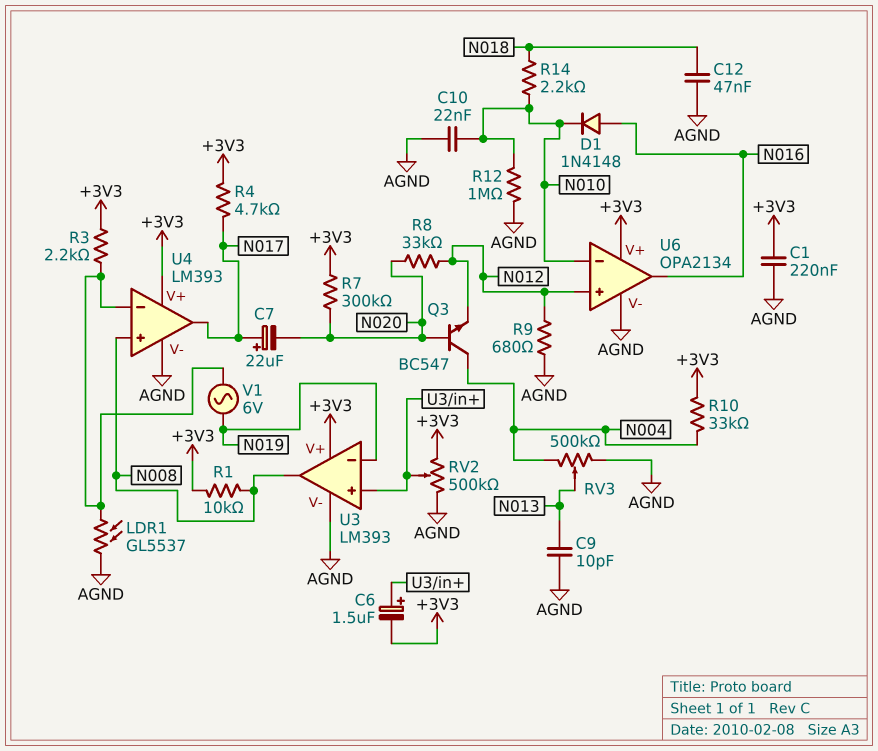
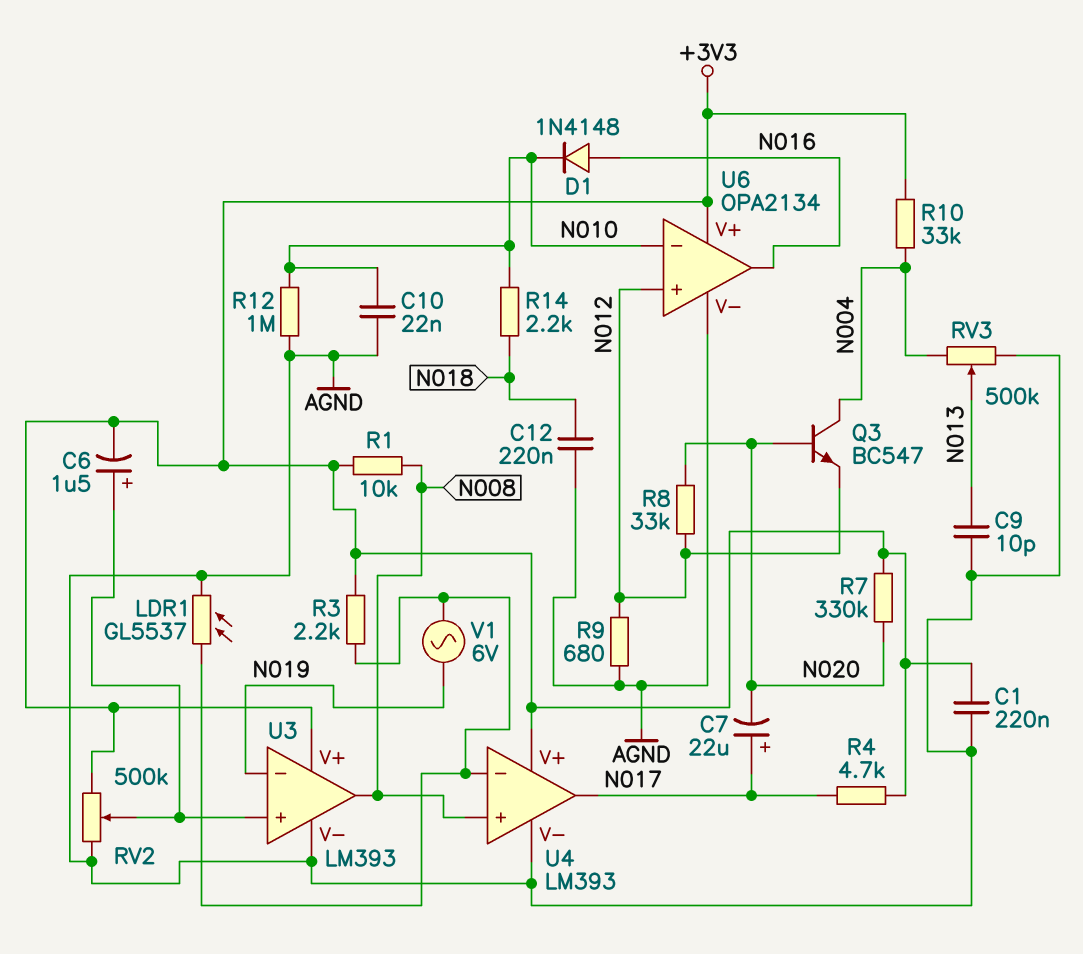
C12: 47nF (AGND, N018) -> 220nF (AGND, N018)
R7: 300k (+3V3, N020) -> 330k (+3V3, N020)

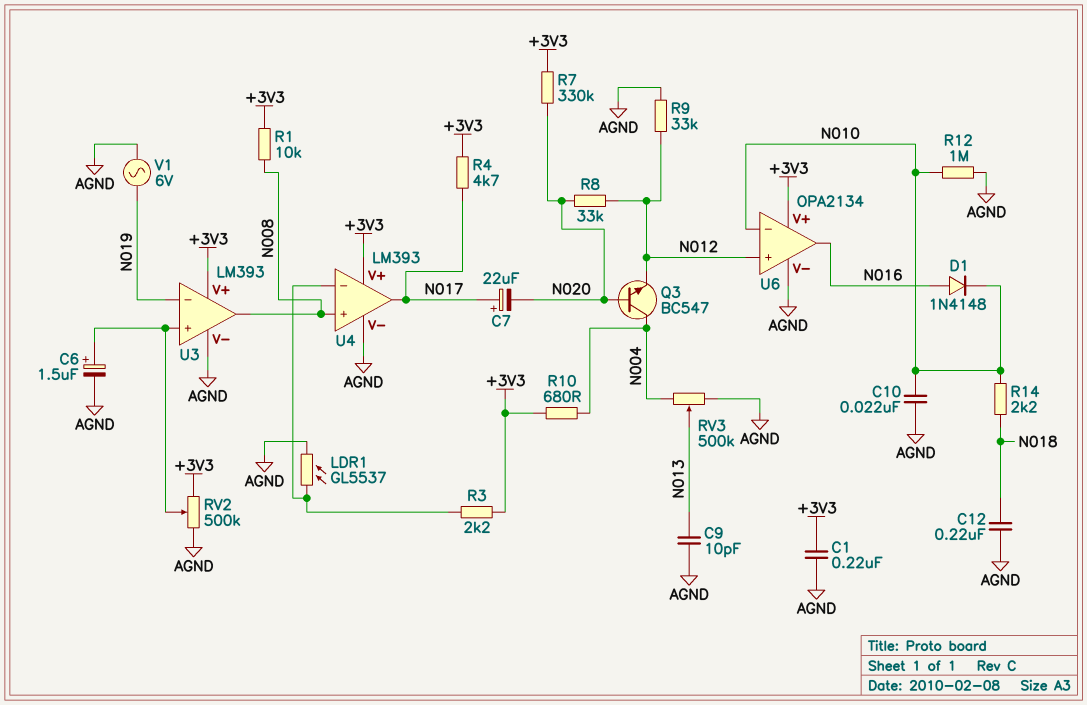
C6: 1.5uF (plus U3/in+, minus +3V3) -> 1.5uF (plus U3/in+, minus AGND)
R9: 680 (AGND, N012) -> 33k (AGND, N012)
R10: 33k (+3V3, N004) -> 680 (+3V3, N004)
V1: AC 6V (N019, U4/in-) -> AC 6V (AGND, N019)

